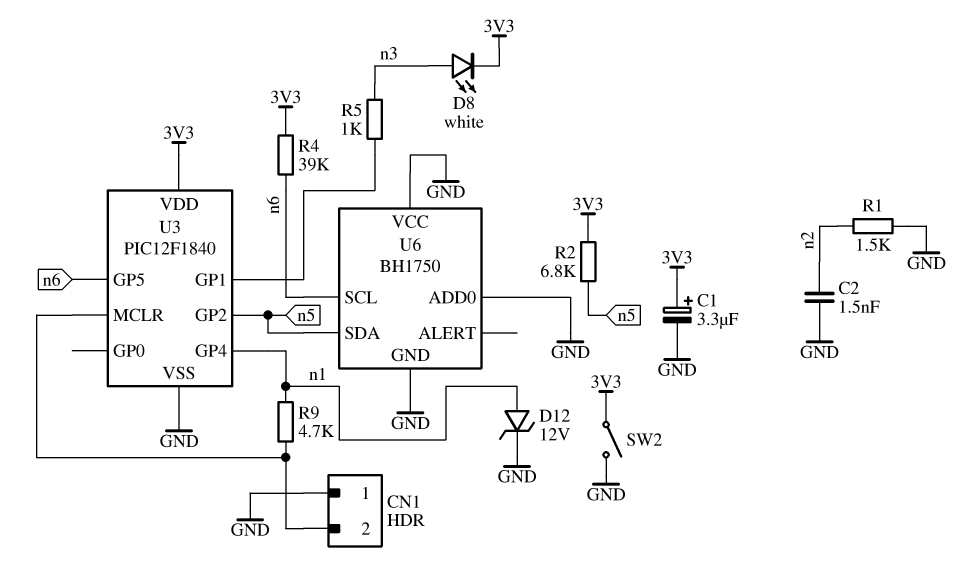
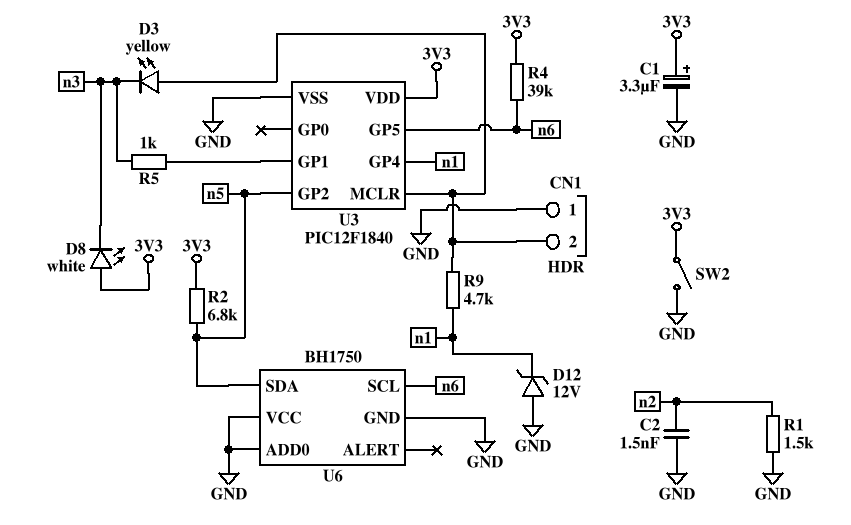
D3: none -> LED yellow (A CN1/2, K n3)
D8: LED white (A n3, K 3V3) -> LED white (A 3V3, K n3)
D12: zener 12V (A n1, K GND) -> zener 12V (A GND, K n1)

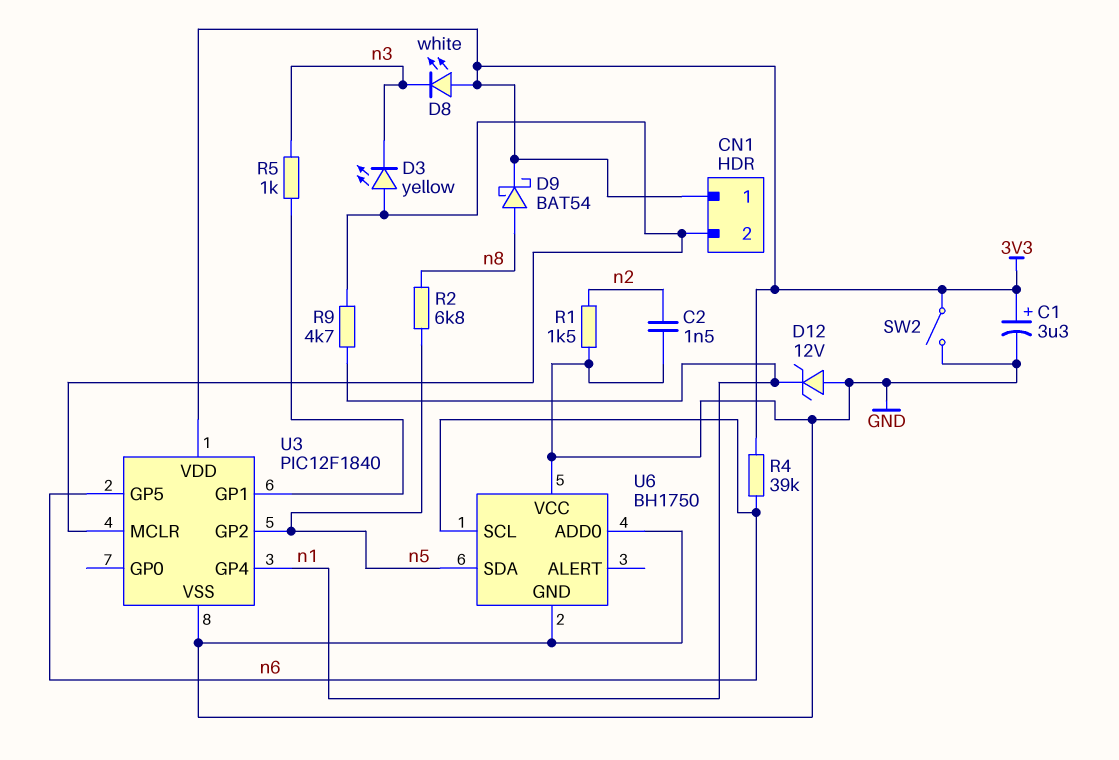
CN1 pin 1: GND -> 3V3
D9: none -> schottky BAT54 (A n8, K 3V3)
R2: 6.8k (3V3, n5) -> 6.8k (n5, n8)

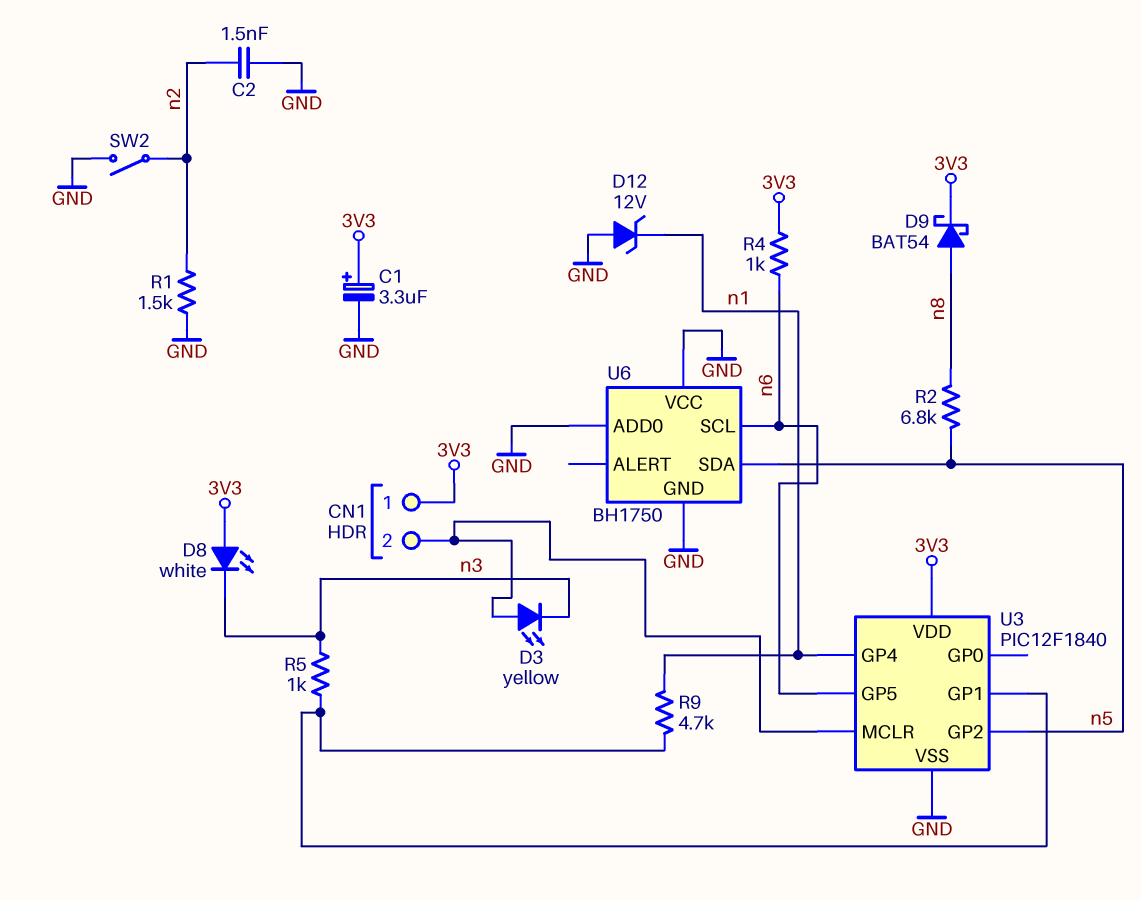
R4: 39k (3V3, n6) -> 1k (3V3, n6)
R9: 4.7k (CN1/2, n1) -> 4.7k (U3/GP1, n1)
SW2: switch (3V3, GND) -> switch (GND, n2)

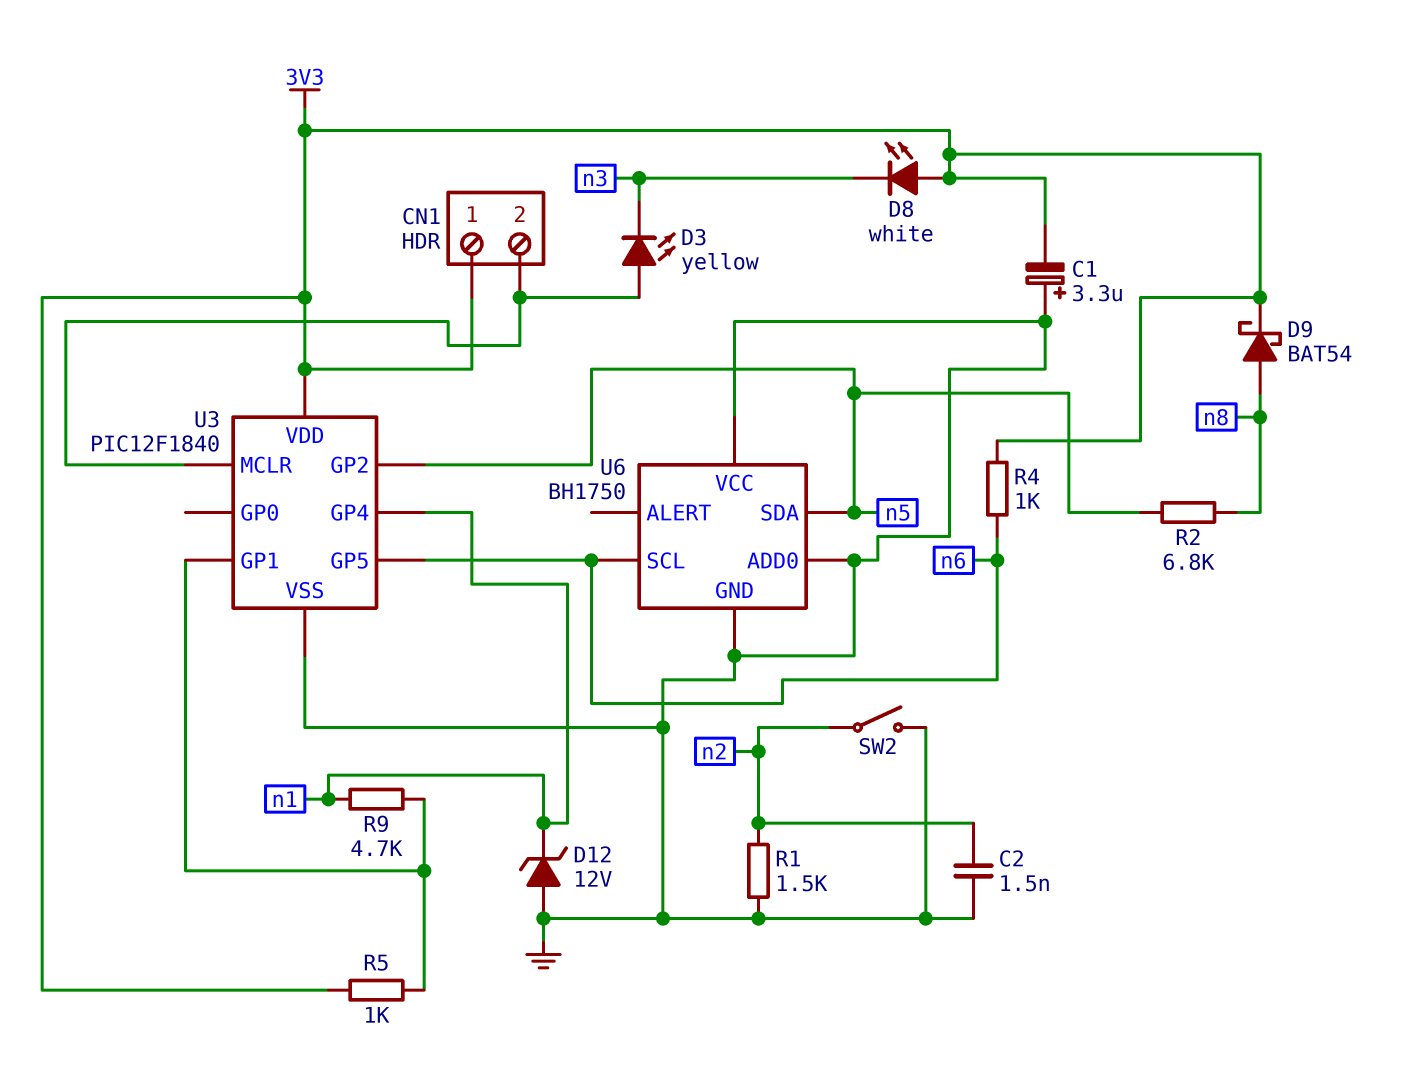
C1: 3.3uF (plus 3V3, minus GND) -> 3.3uF (plus GND, minus 3V3)
R5: 1k (U3/GP1, n3) -> 1k (3V3, U3/GP1)

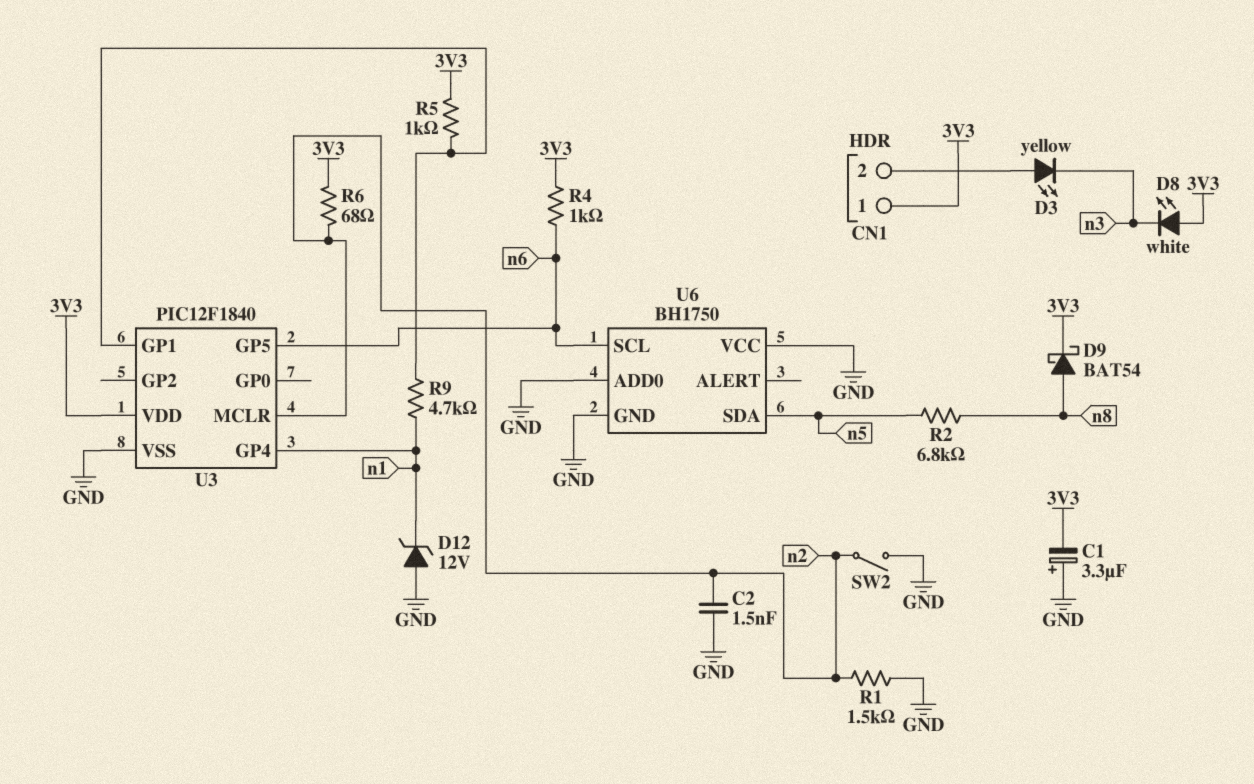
R6: none -> 68 (3V3, n2)
U3 pin GP2: n5 -> none
U3 pin MCLR: CN1/2 -> n2

